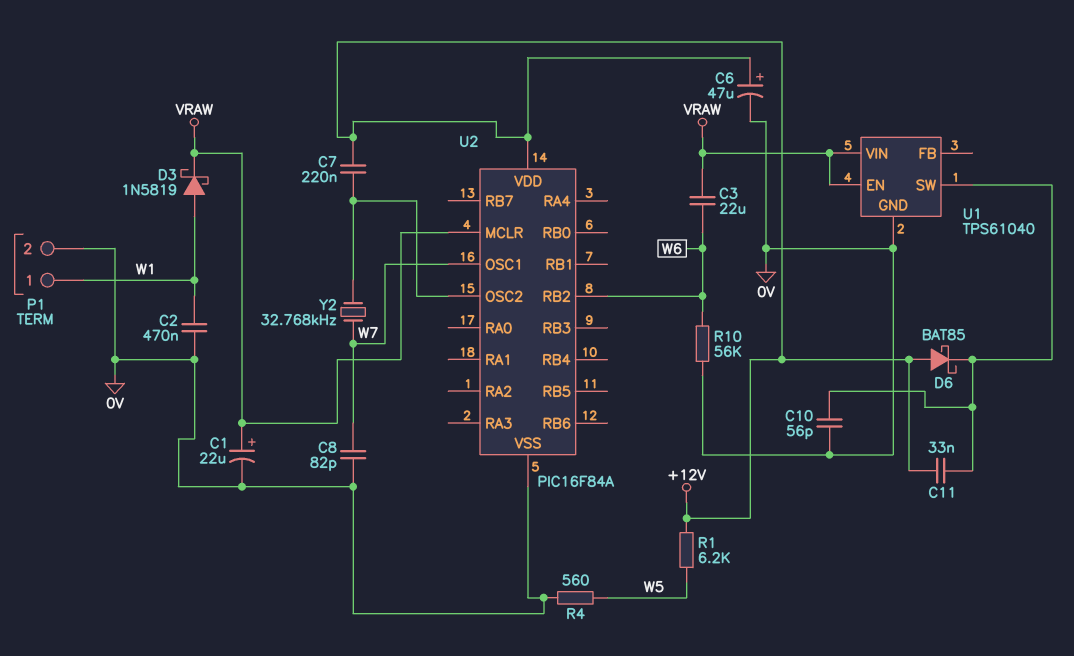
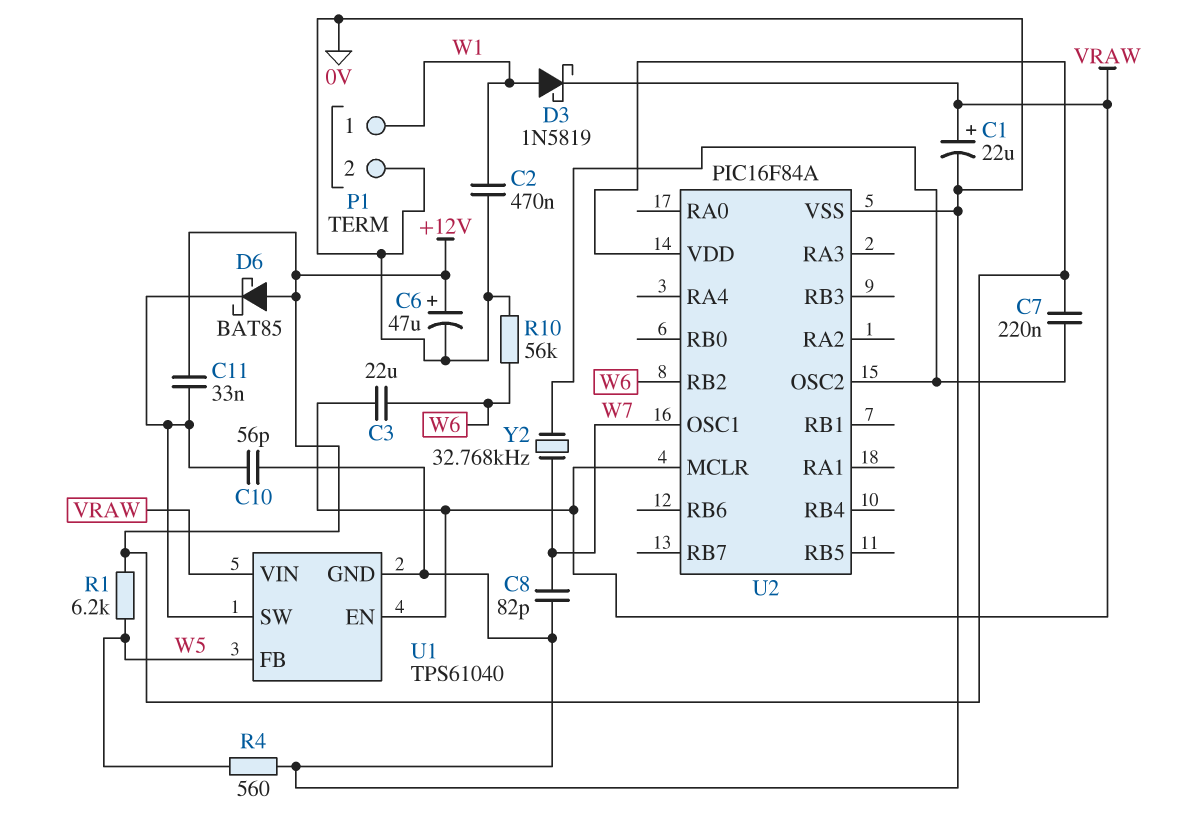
U1 pin FB: none -> W5

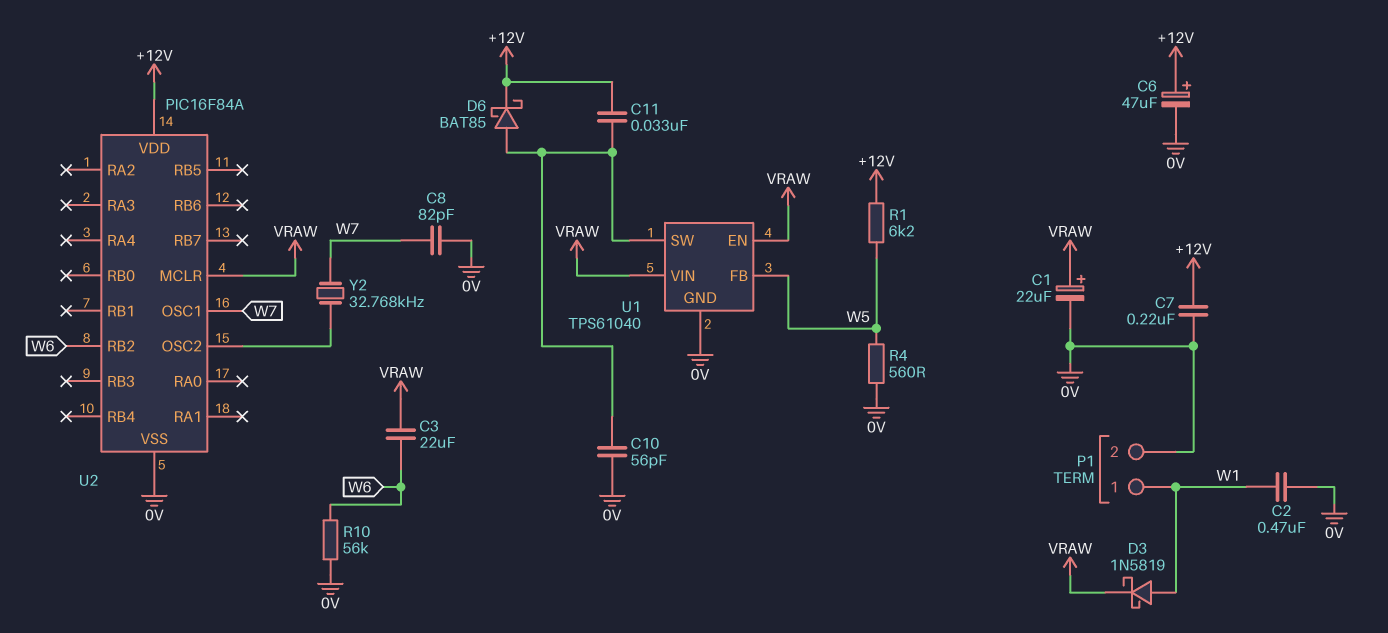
C7: 220nF (+12V, U2/OSC2) -> 220nF (+12V, 0V)
D6: schottky BAT85 (A +12V, K U1/SW) -> schottky BAT85 (A U1/SW, K +12V)

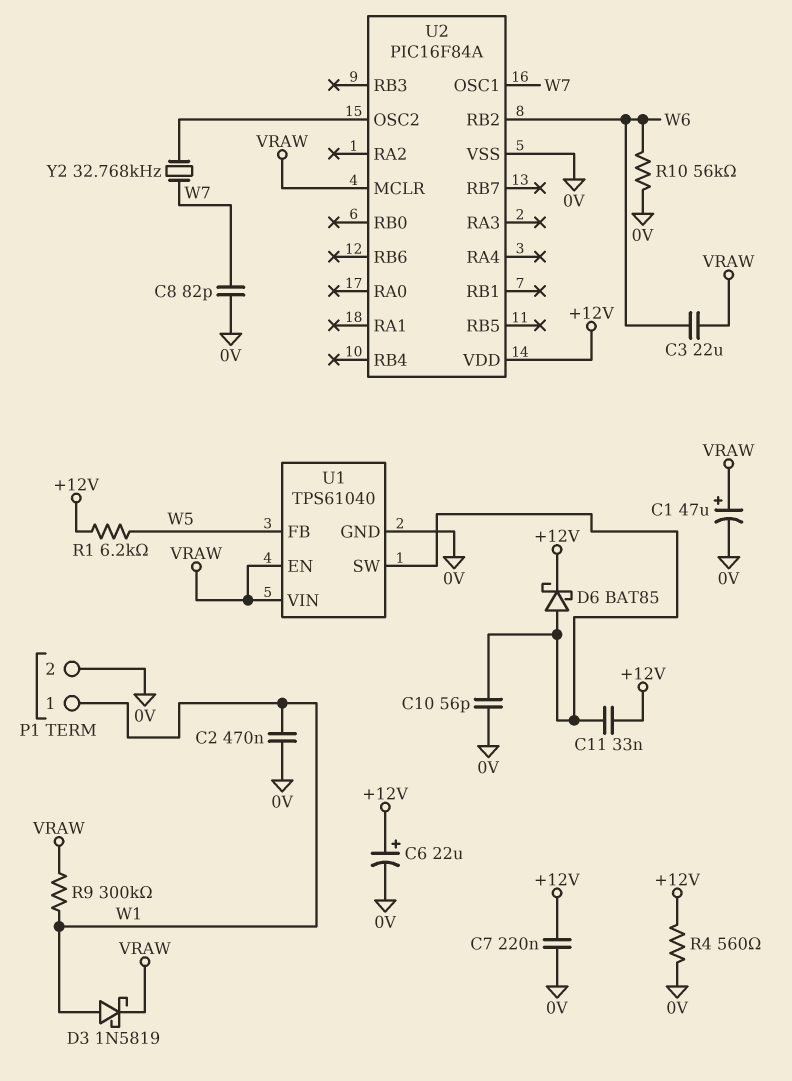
C1: 22uF (plus VRAW, minus 0V) -> 47uF (plus VRAW, minus 0V)
C6: 47uF (plus +12V, minus 0V) -> 22uF (plus +12V, minus 0V)
R4: 560 (0V, W5) -> 560 (+12V, 0V)
R9: none -> 300k (VRAW, W1)

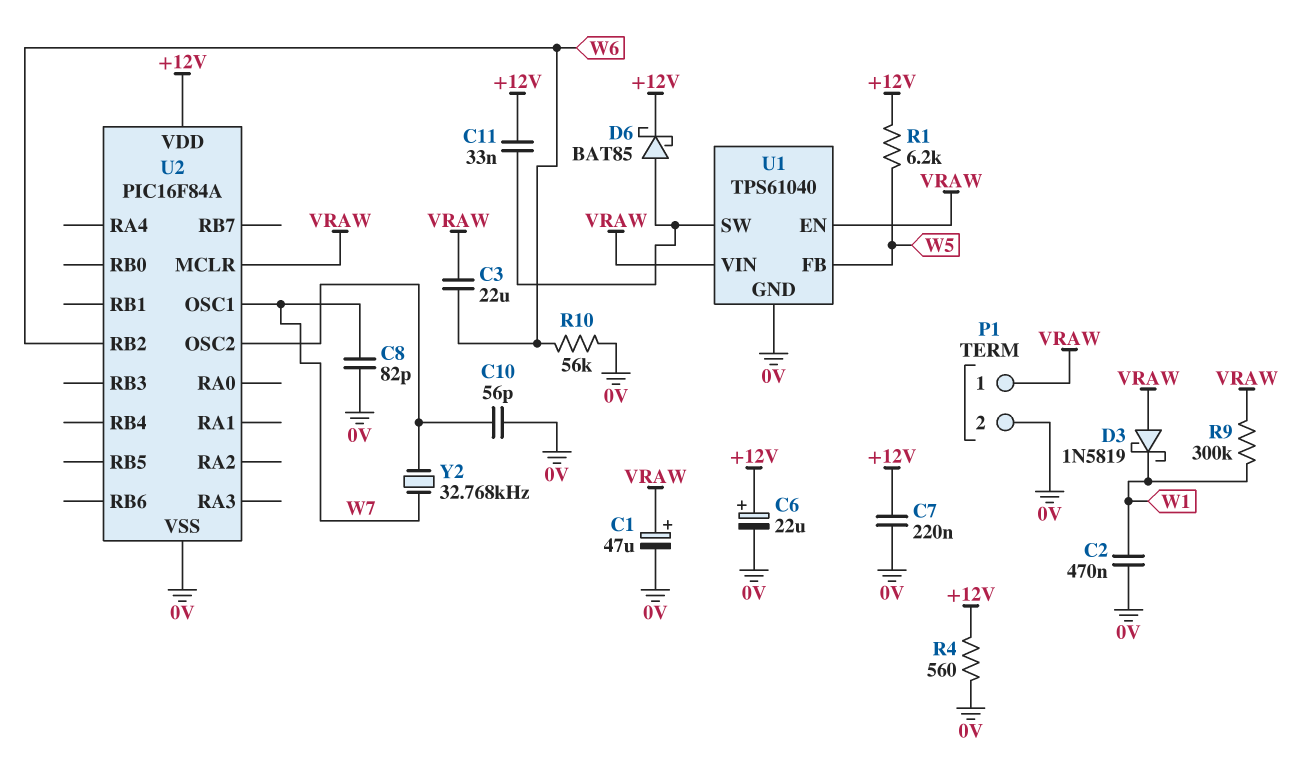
C10: 56pF (0V, U1/SW) -> 56pF (0V, U2/OSC2)
D3: schottky 1N5819 (A W1, K VRAW) -> schottky 1N5819 (A VRAW, K W1)
P1 pin 1: W1 -> VRAW

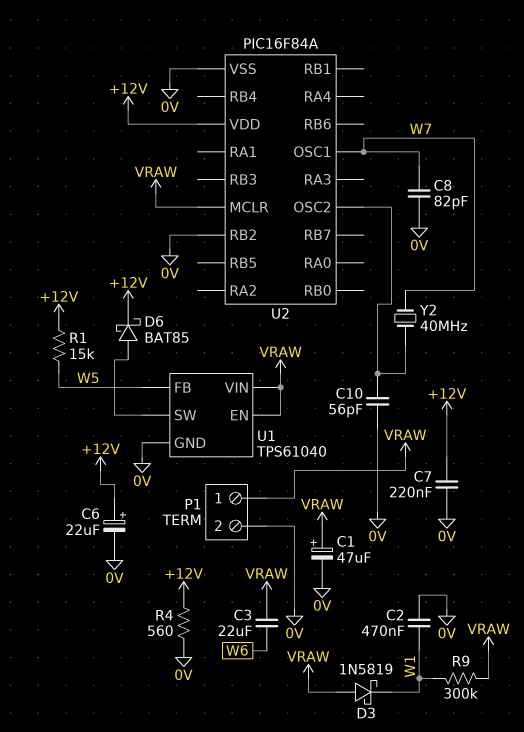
C11: 33nF (+12V, U1/SW) -> none
R1: 6.2k (+12V, W5) -> 15k (+12V, W5)
R10: 56k (0V, W6) -> none
U2 pin RB2: W6 -> 0V
Y2: 32.768kHz (U2/OSC2, W7) -> 40MHz (U2/OSC2, W7)

